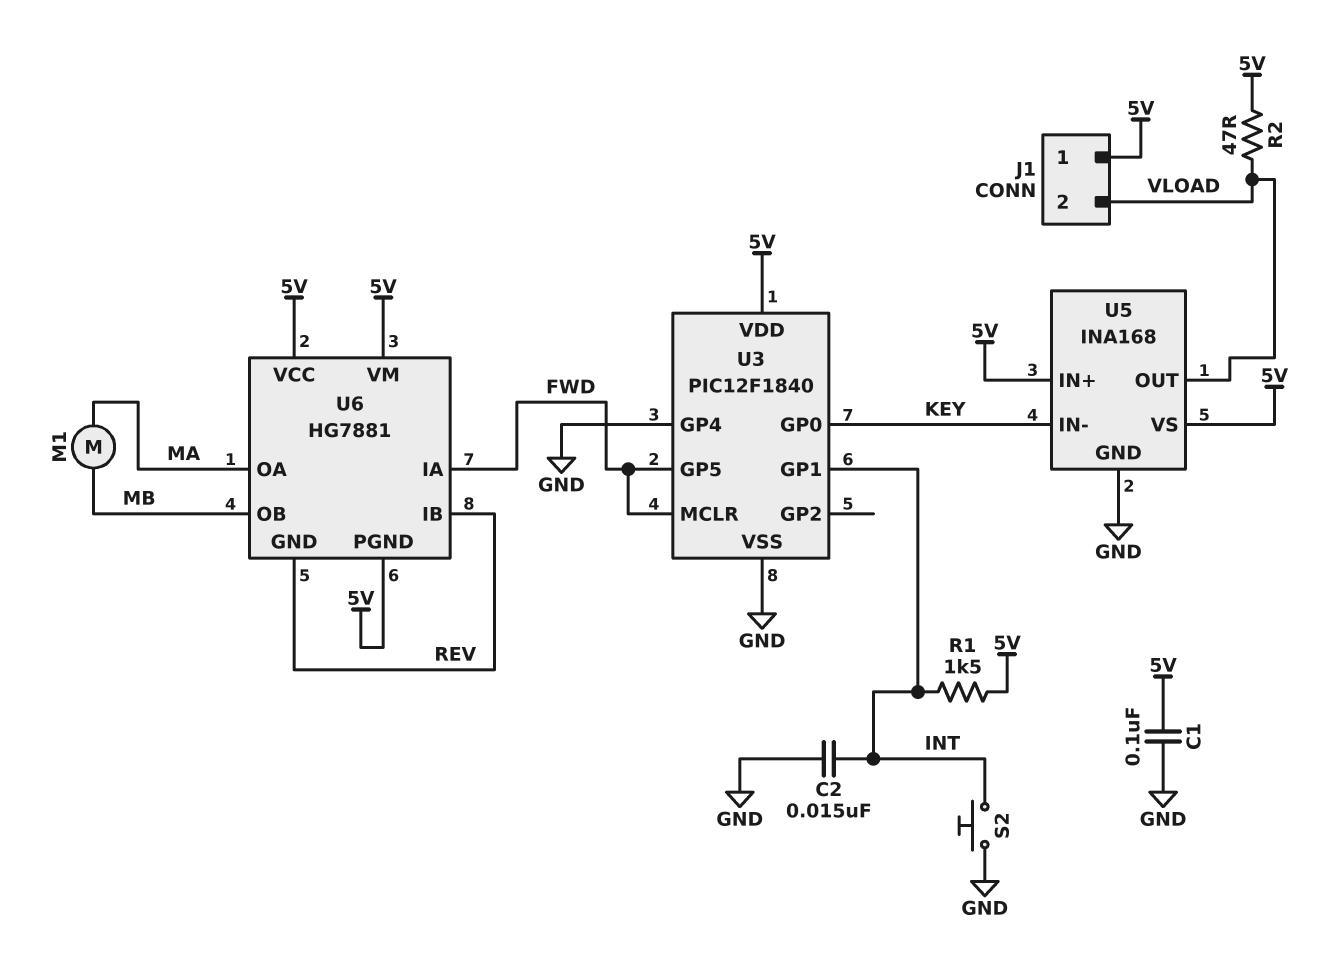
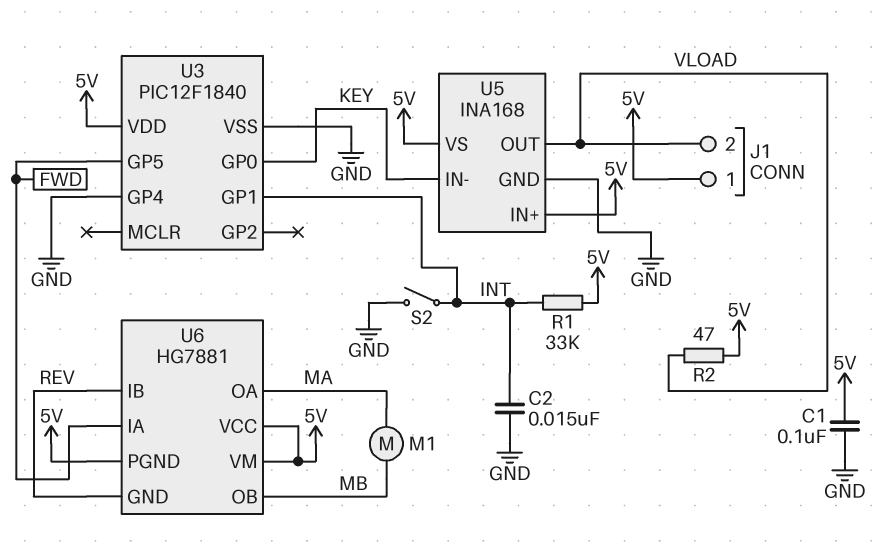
R1: 1.5k (5V, INT) -> 33k (5V, INT)
S2: button (GND, INT) -> switch (GND, INT)
U3 pin MCLR: FWD -> none

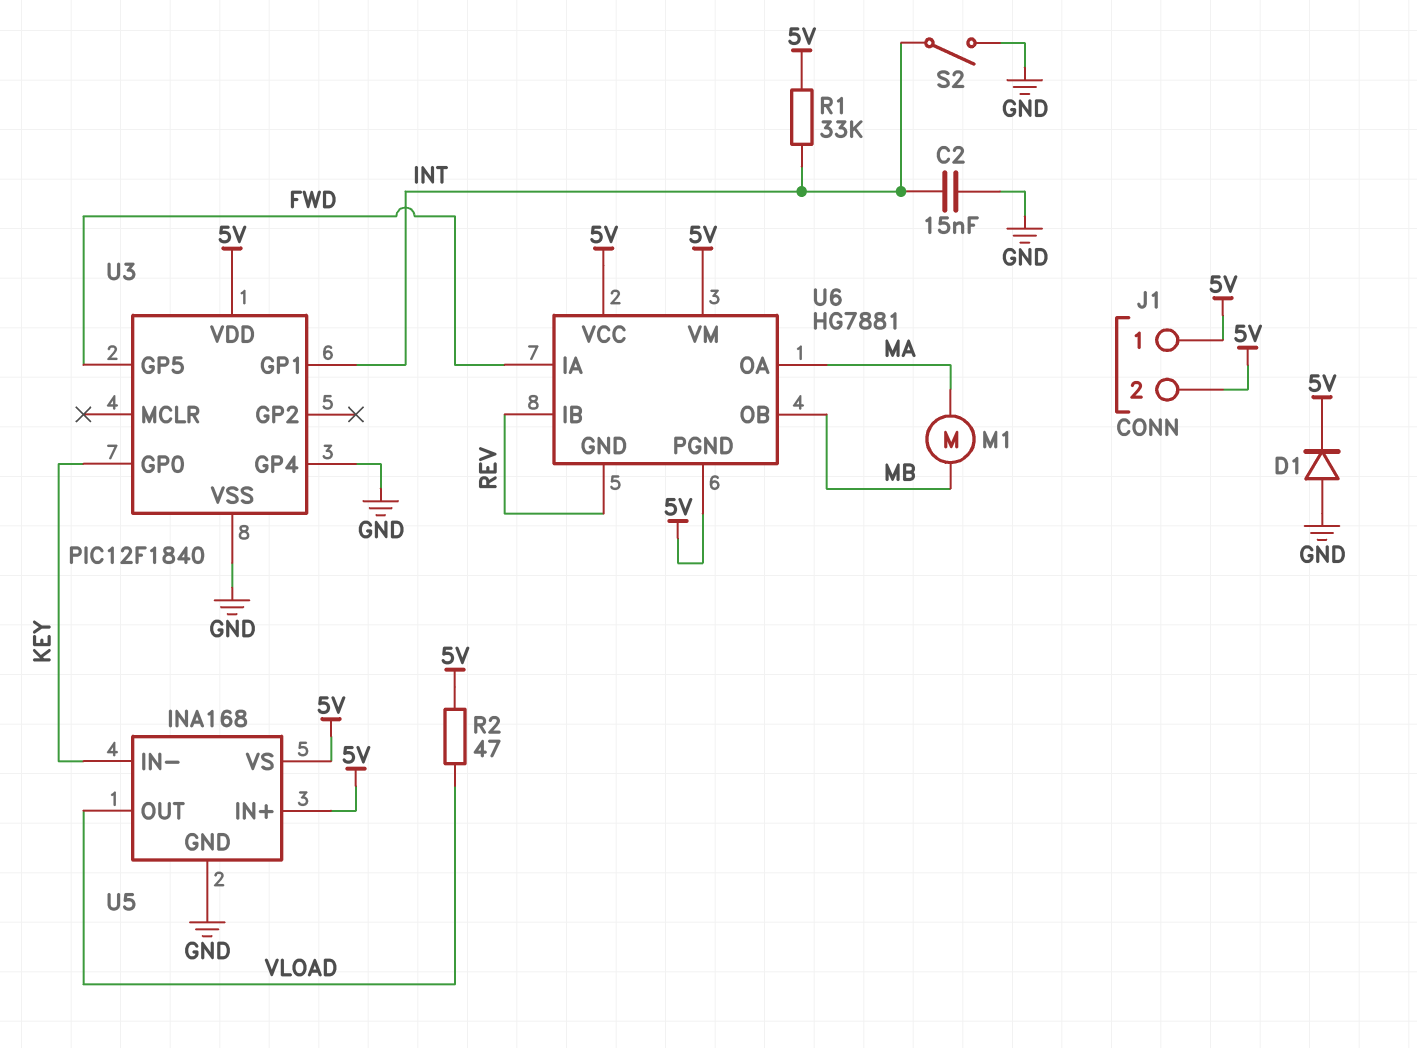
C1: 100nF (5V, GND) -> none
D1: none -> diode (A GND, K 5V)
J1 pin 2: VLOAD -> 5V

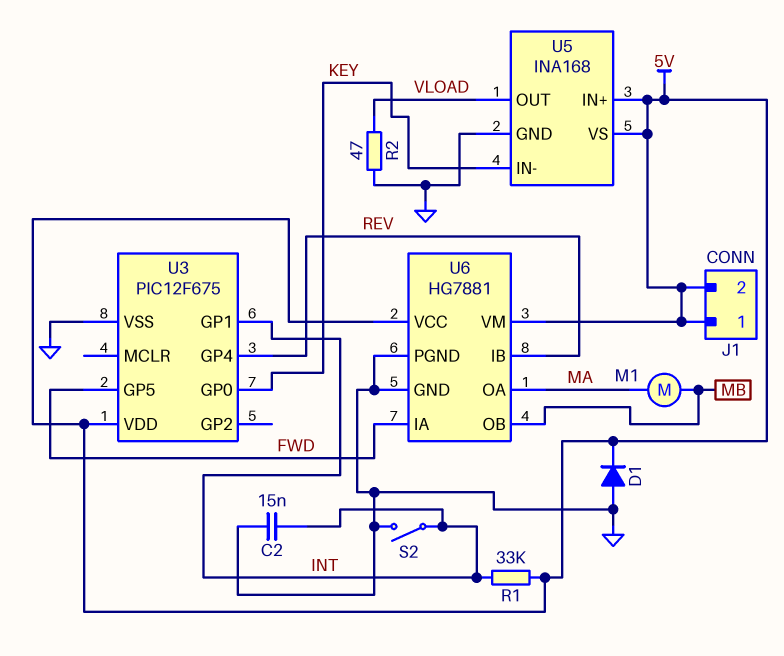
R2: 47 (5V, VLOAD) -> 47 (GND, VLOAD)
U3: PIC12F1840 -> PIC12F675
U3 pin GP4: GND -> REV
U6 pin GND: REV -> GND
U6 pin PGND: 5V -> GND

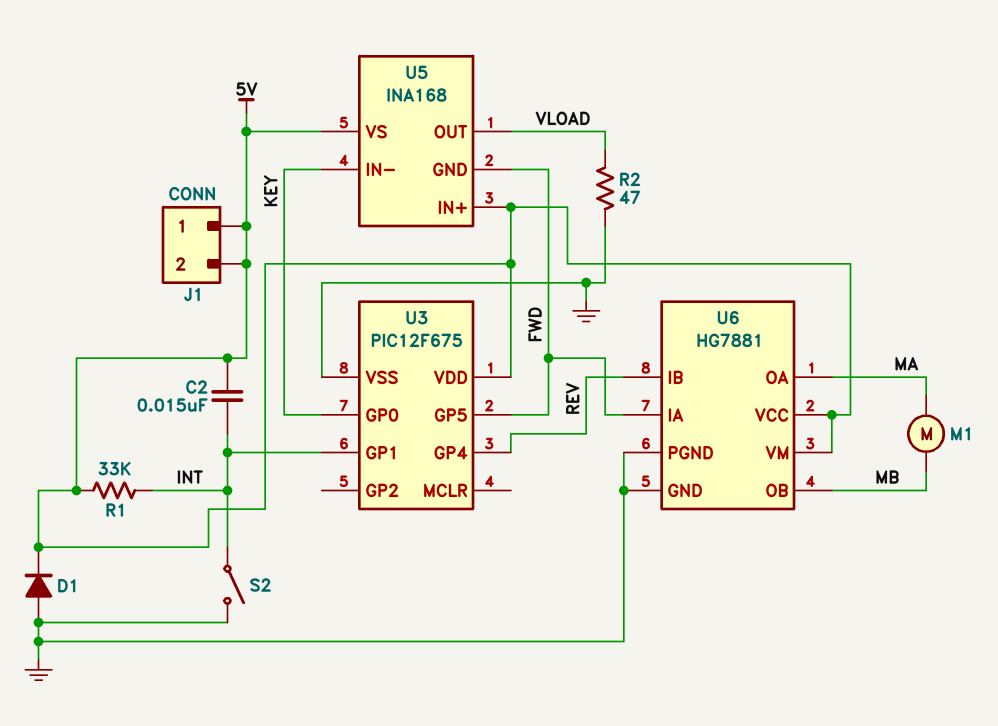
C2: 15nF (GND, INT) -> 15nF (5V, INT)
U5 pin GND: GND -> FWD

